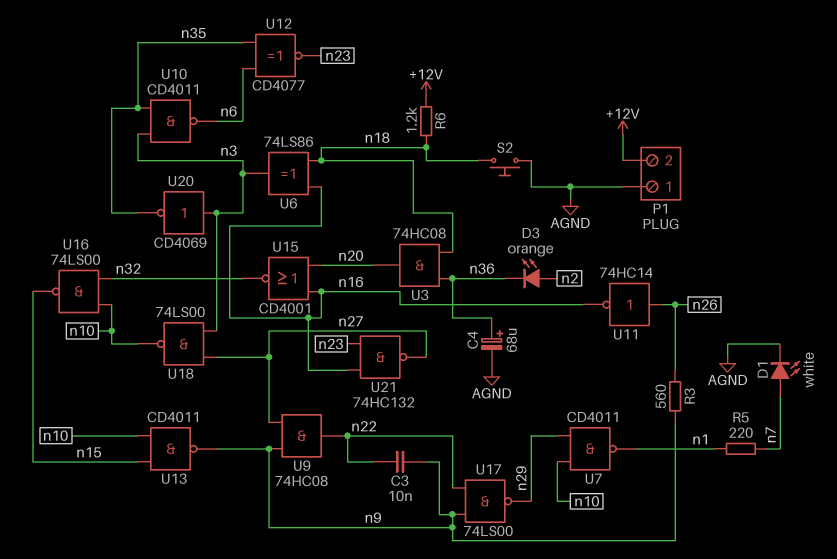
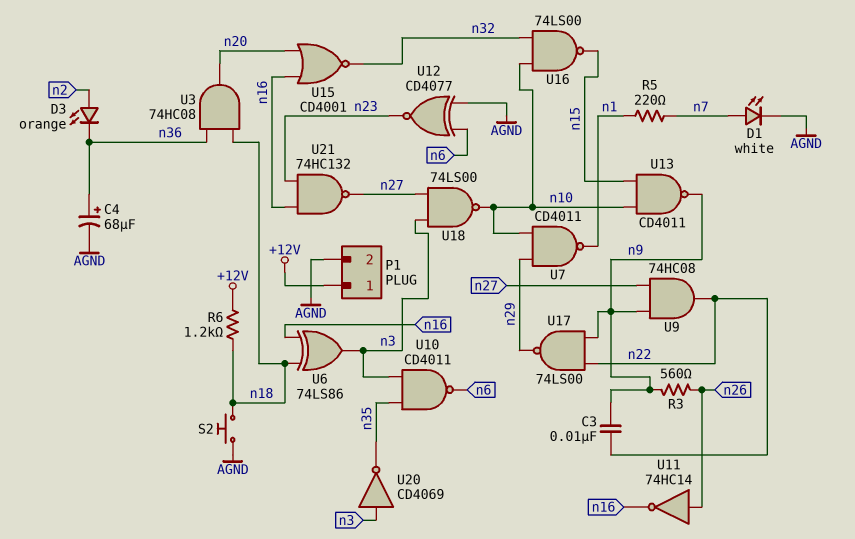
P1 pin 1: AGND -> +12V
P1 pin 2: +12V -> AGND
U12: XNOR CD4077 (in n6, in n35, out n23) -> XNOR CD4077 (in AGND, in n6, out n23)

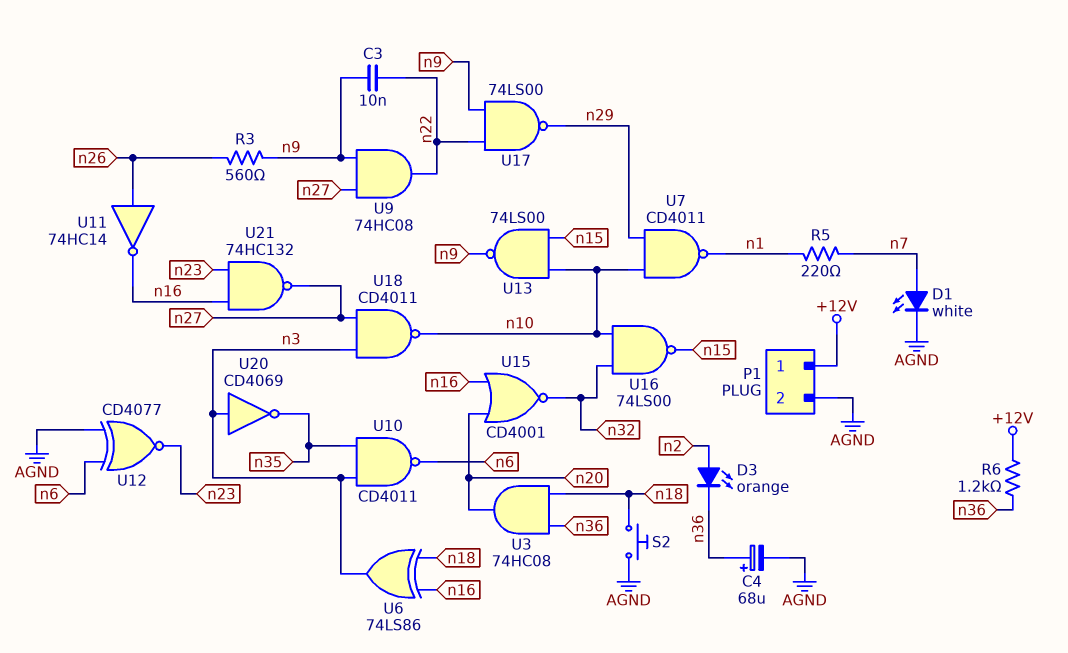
R6: 1.2k (+12V, n18) -> 1.2k (+12V, n36)
U13: NAND CD4011 (in n10, in n15, out n9) -> NAND 74LS00 (in n10, in n15, out n9)
U18: NAND 74LS00 (in n3, in n27, out n10) -> NAND CD4011 (in n3, in n27, out n10)

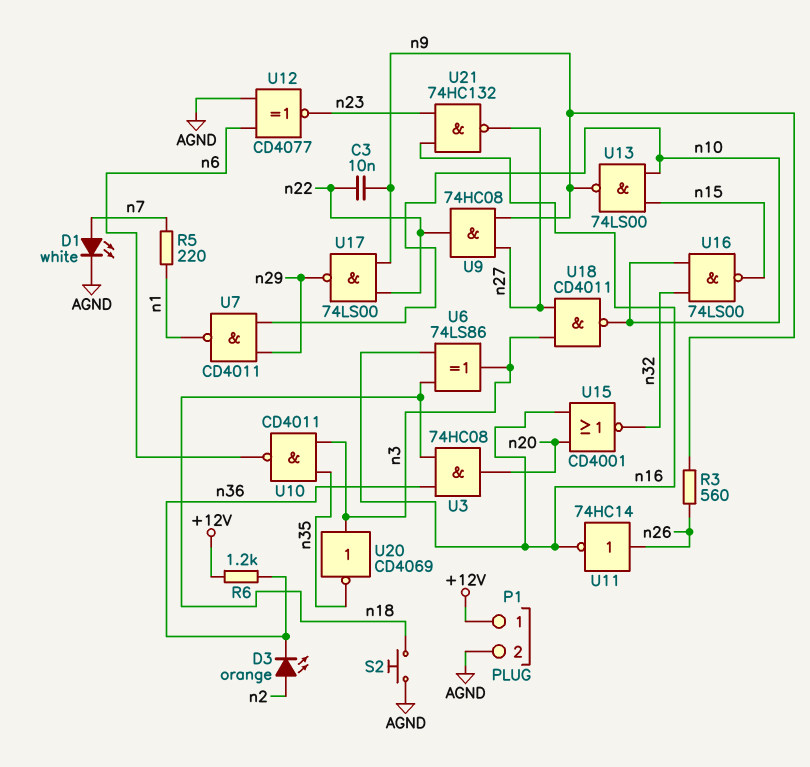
C4: 68uF (plus n36, minus AGND) -> none

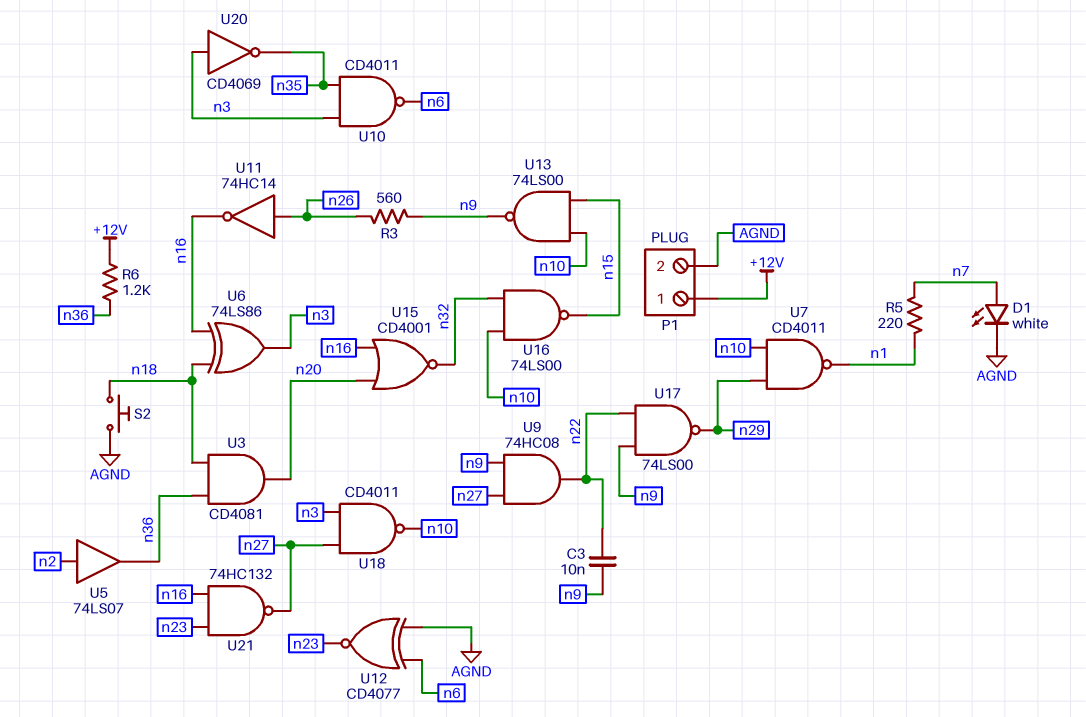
D3: LED orange (A n2, K n36) -> none
U3: AND 74HC08 (in n18, in n36, out n20) -> AND CD4081 (in n18, in n36, out n20)
U5: none -> buffer 74LS07 (in n2, out n36)

